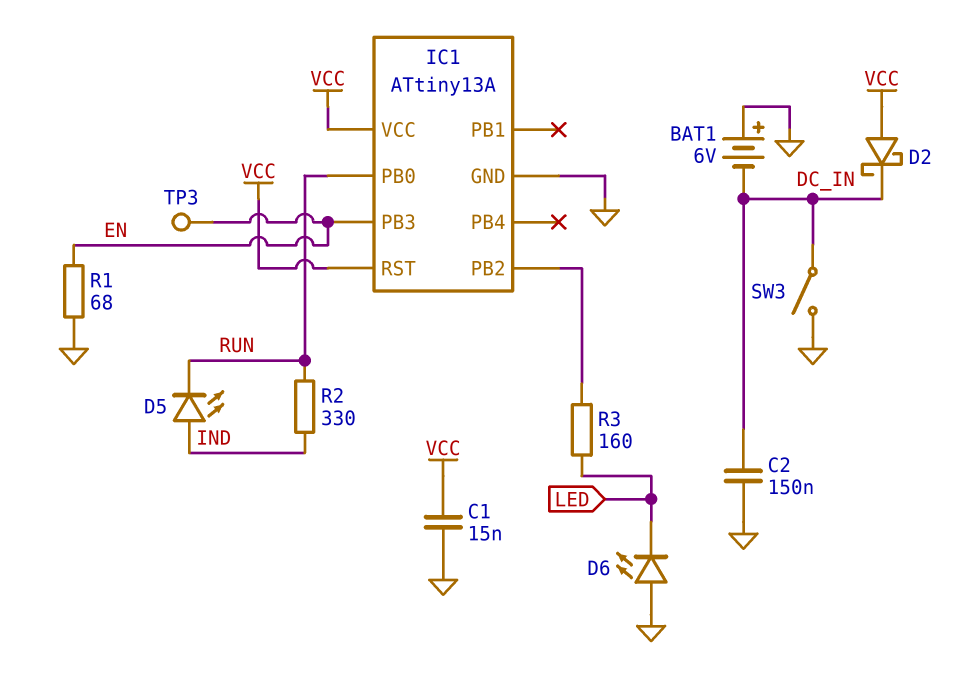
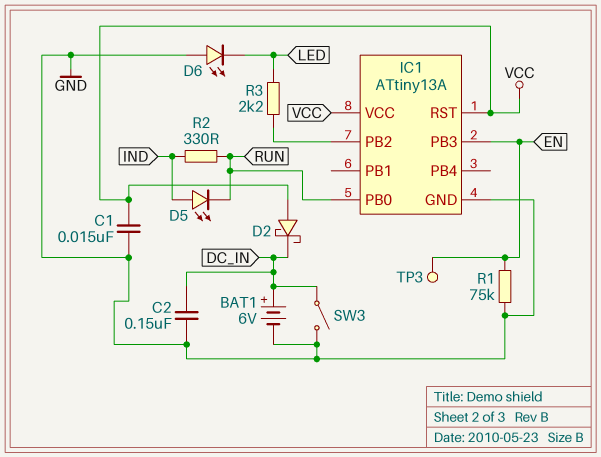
BAT1: 6V (plus GND, minus DC_IN) -> 6V (plus DC_IN, minus GND)
R1: 68 (EN, GND) -> 75k (EN, GND)
R3: 160 (IC1/PB2, LED) -> 2.2k (IC1/PB2, LED)

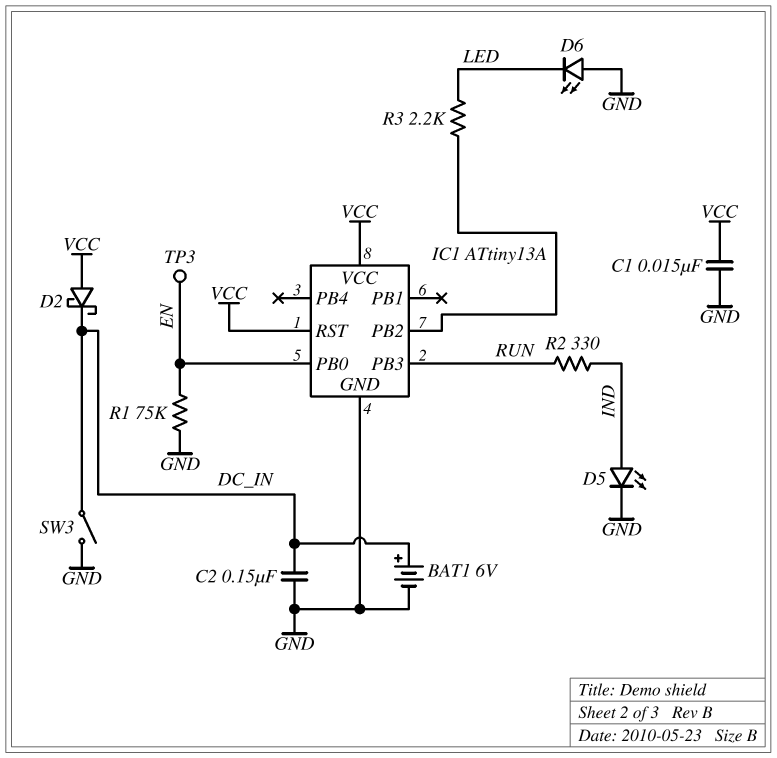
D5: LED (A IND, K RUN) -> LED (A IND, K GND)
IC1 pin PB0: RUN -> EN
IC1 pin PB3: EN -> RUN

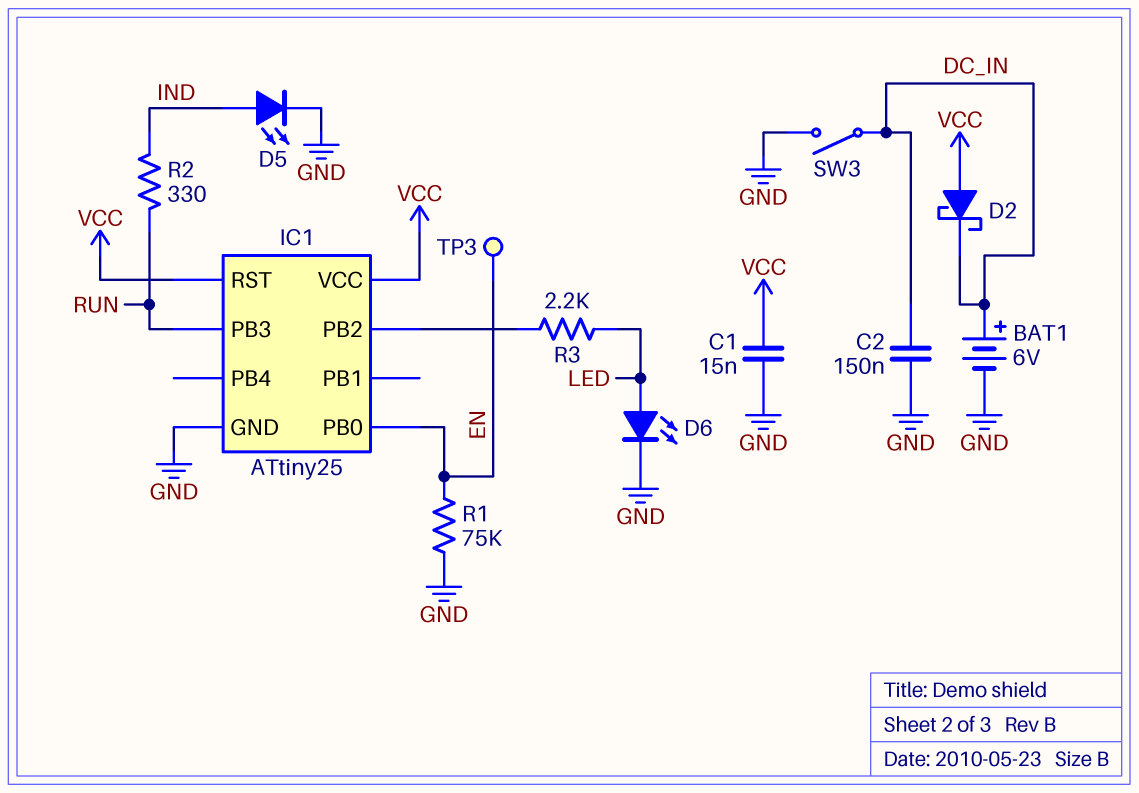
D6: LED (A GND, K LED) -> LED (A LED, K GND)
IC1: ATtiny13A -> ATtiny25

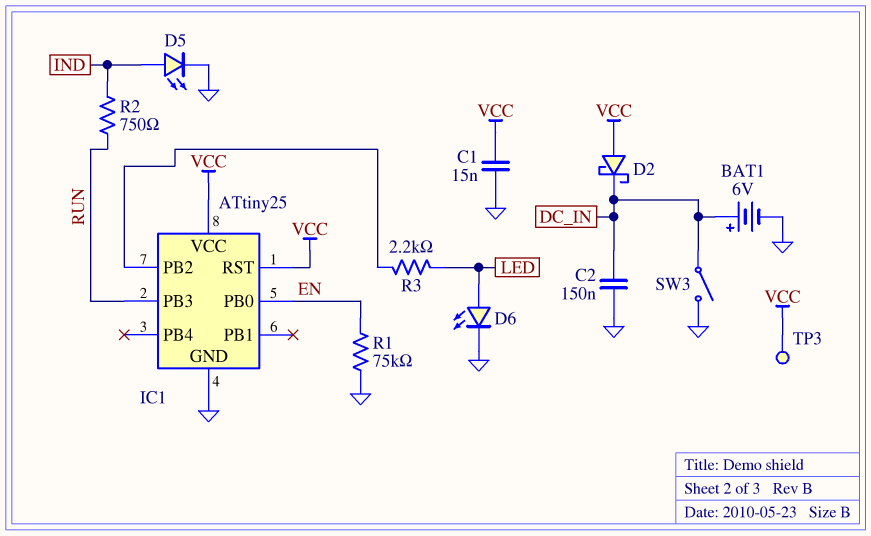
R2: 330 (IND, RUN) -> 750 (IND, RUN)
TP3: test point (EN) -> test point (VCC)

